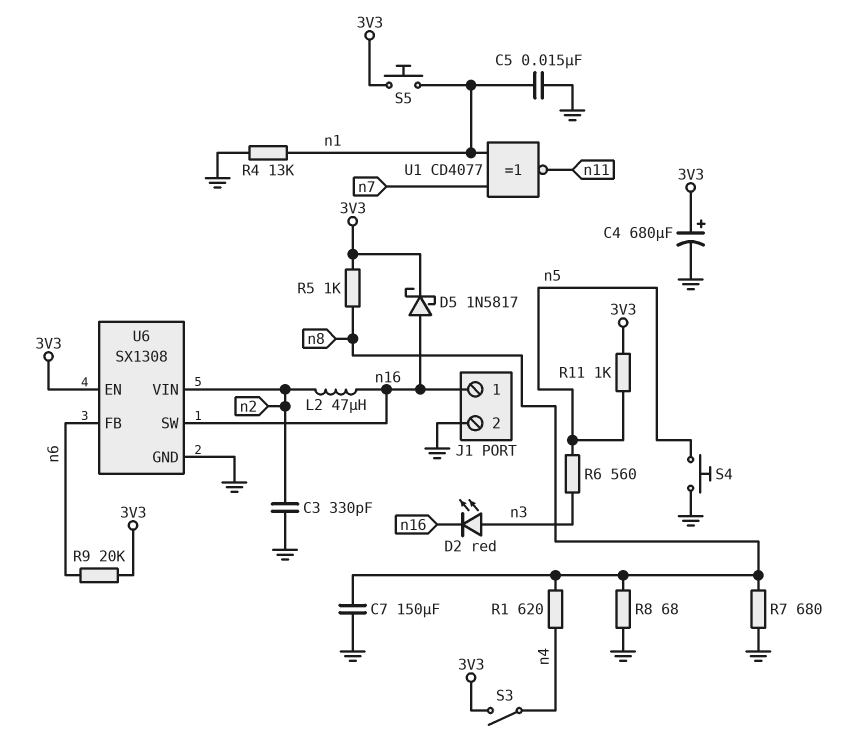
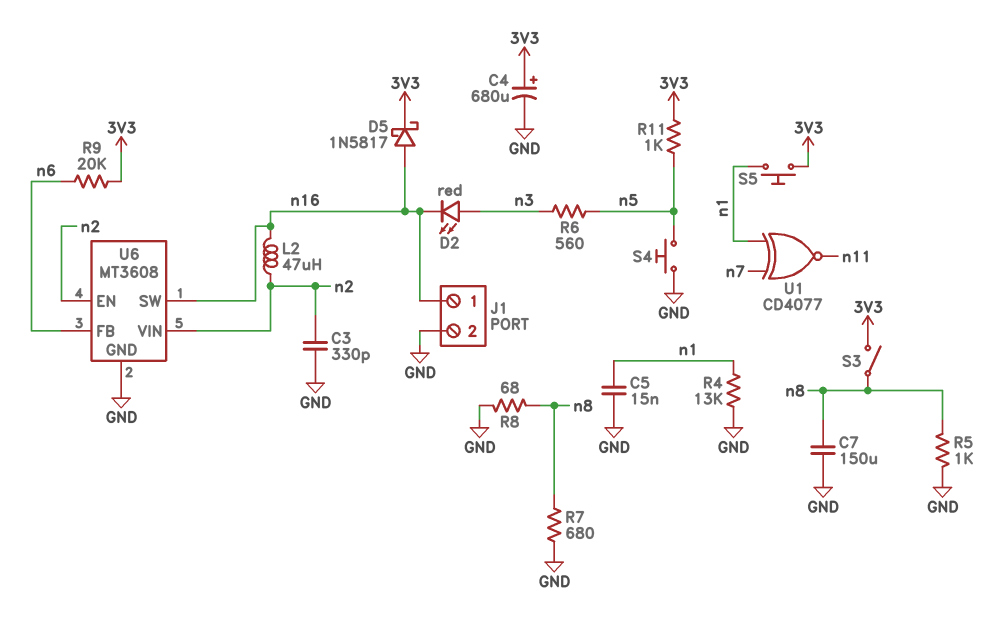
R1: 620 (n4, n8) -> none
R5: 1k (3V3, n8) -> 1k (GND, n8)
S3: switch (3V3, n4) -> switch (3V3, n8)
U6: SX1308 -> MT3608
U6 pin EN: 3V3 -> n2

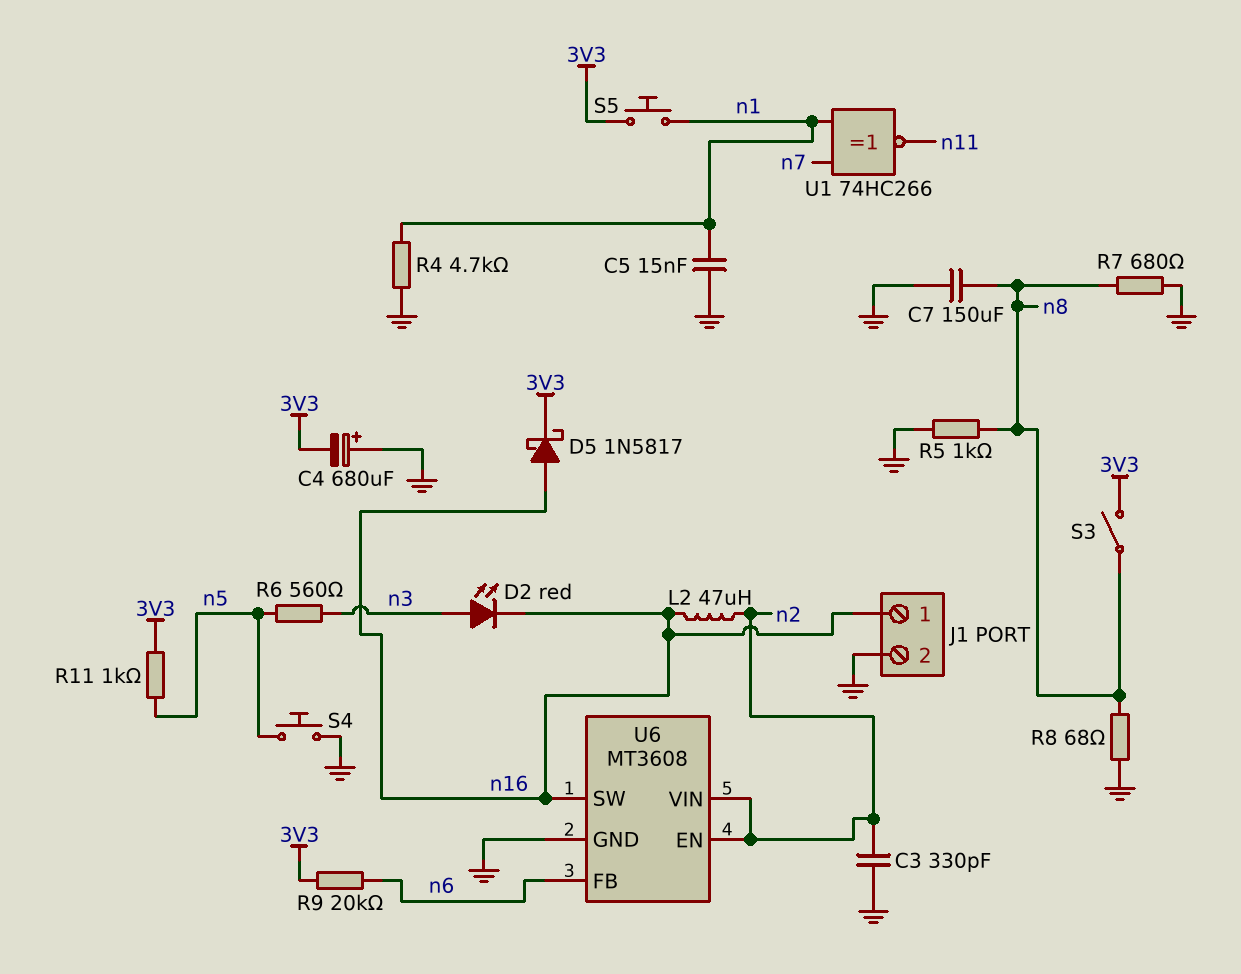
C4: 680uF (plus 3V3, minus GND) -> 680uF (plus GND, minus 3V3)
R4: 13k (GND, n1) -> 4.7k (GND, n1)
U1: XNOR CD4077 (in n1, in n7, out n11) -> XNOR 74HC266 (in n1, in n7, out n11)

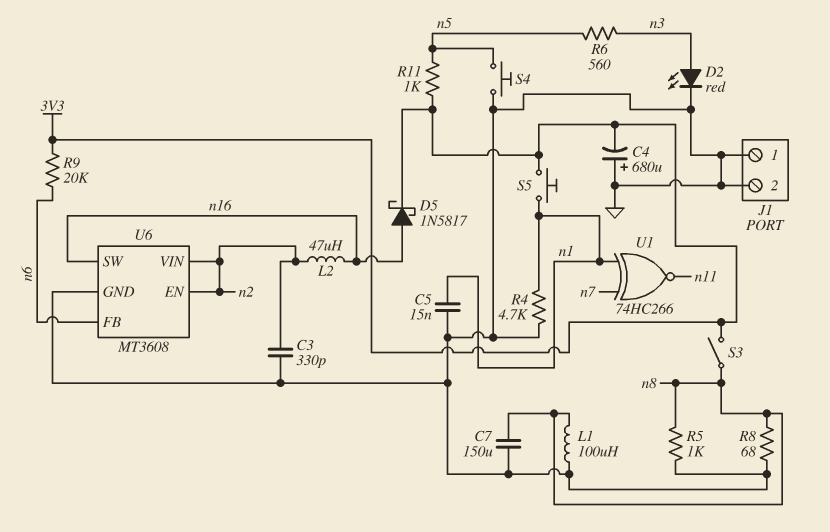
D2: LED red (A n3, K n16) -> LED red (A n3, K GND)
J1 pin 1: n16 -> GND
L1: none -> 100uH (GND, n8)
R7: 680 (GND, n8) -> none

